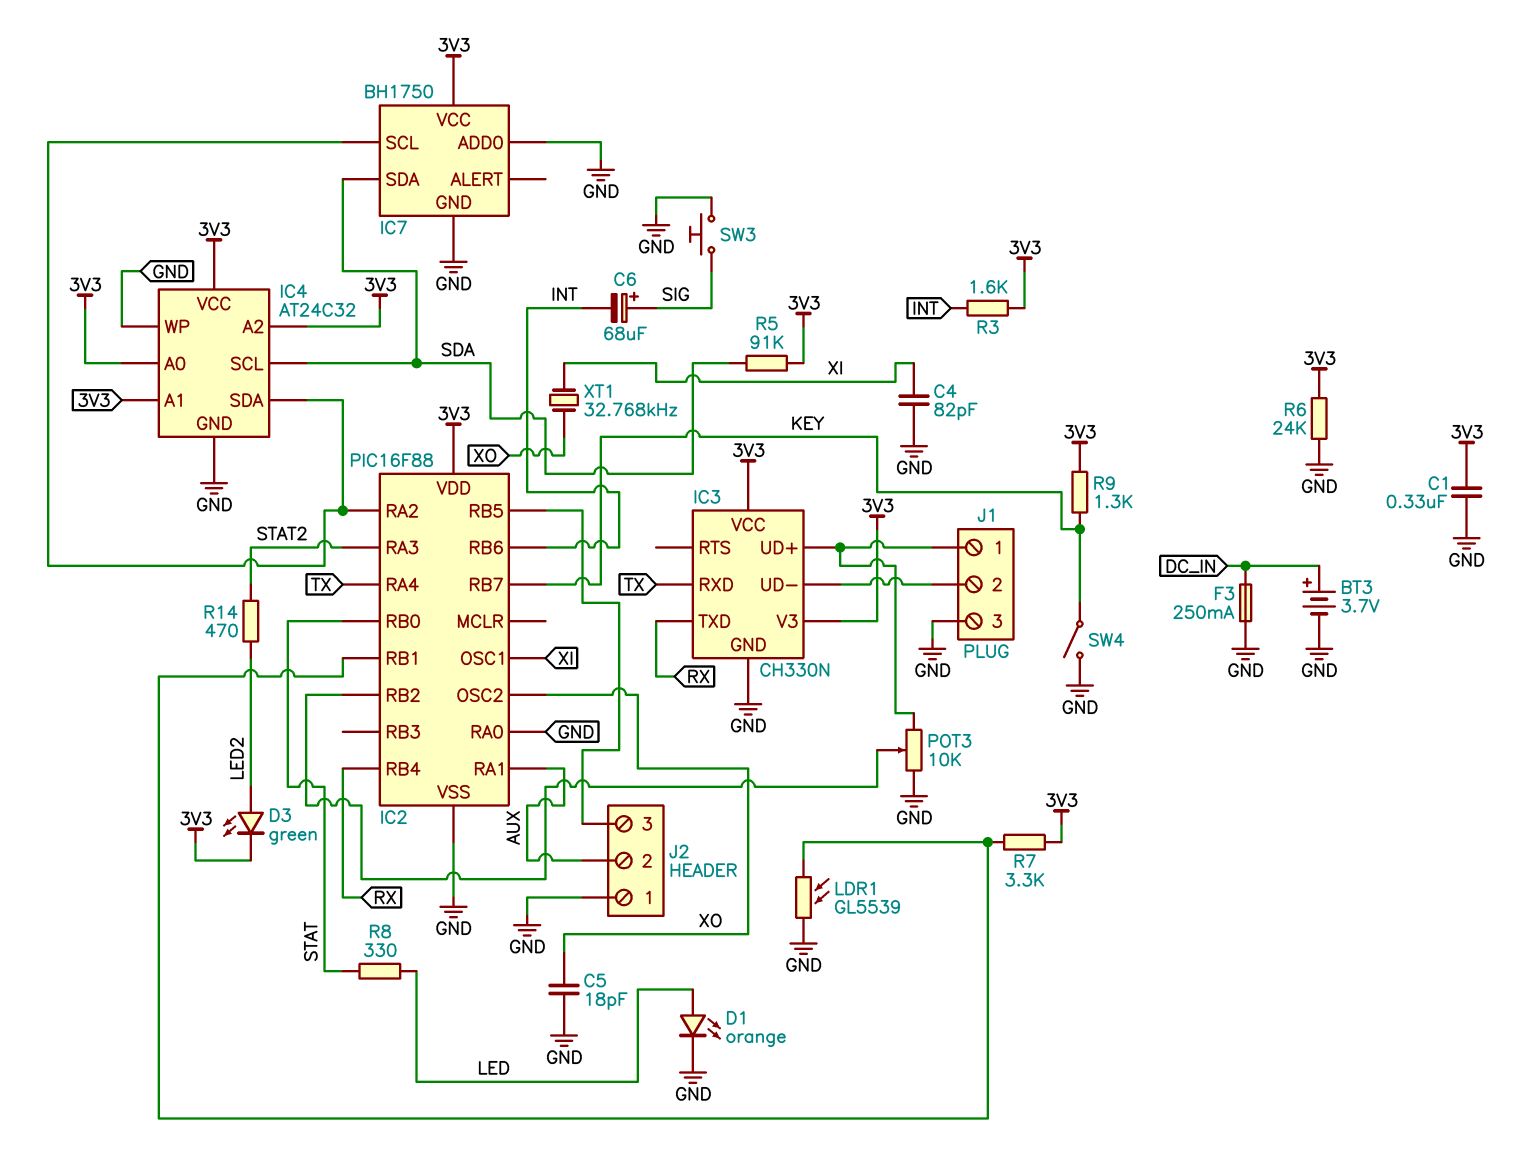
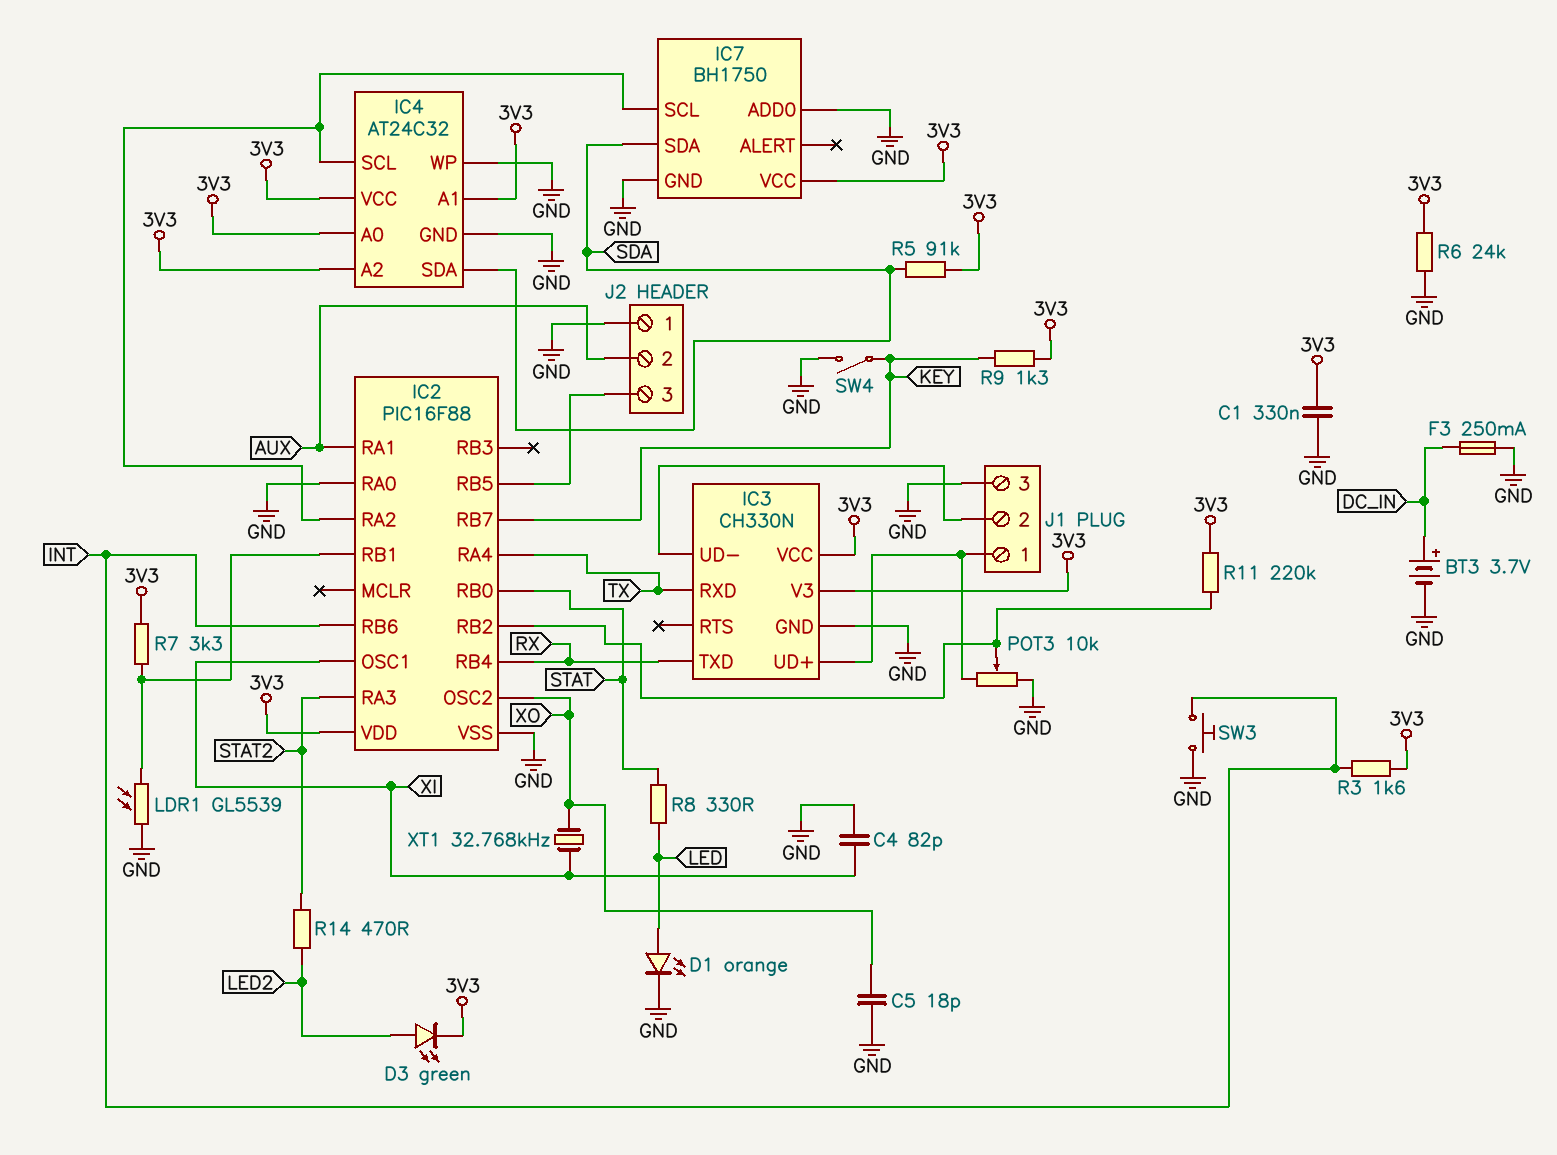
C6: 68uF (plus SIG, minus INT) -> none
IC4 pin SCL: SDA -> IC2/RA2
IC4 pin SDA: IC2/RA2 -> SDA
R11: none -> 220k (3V3, IC2/RB2)
SW3: button (GND, SIG) -> button (GND, INT)

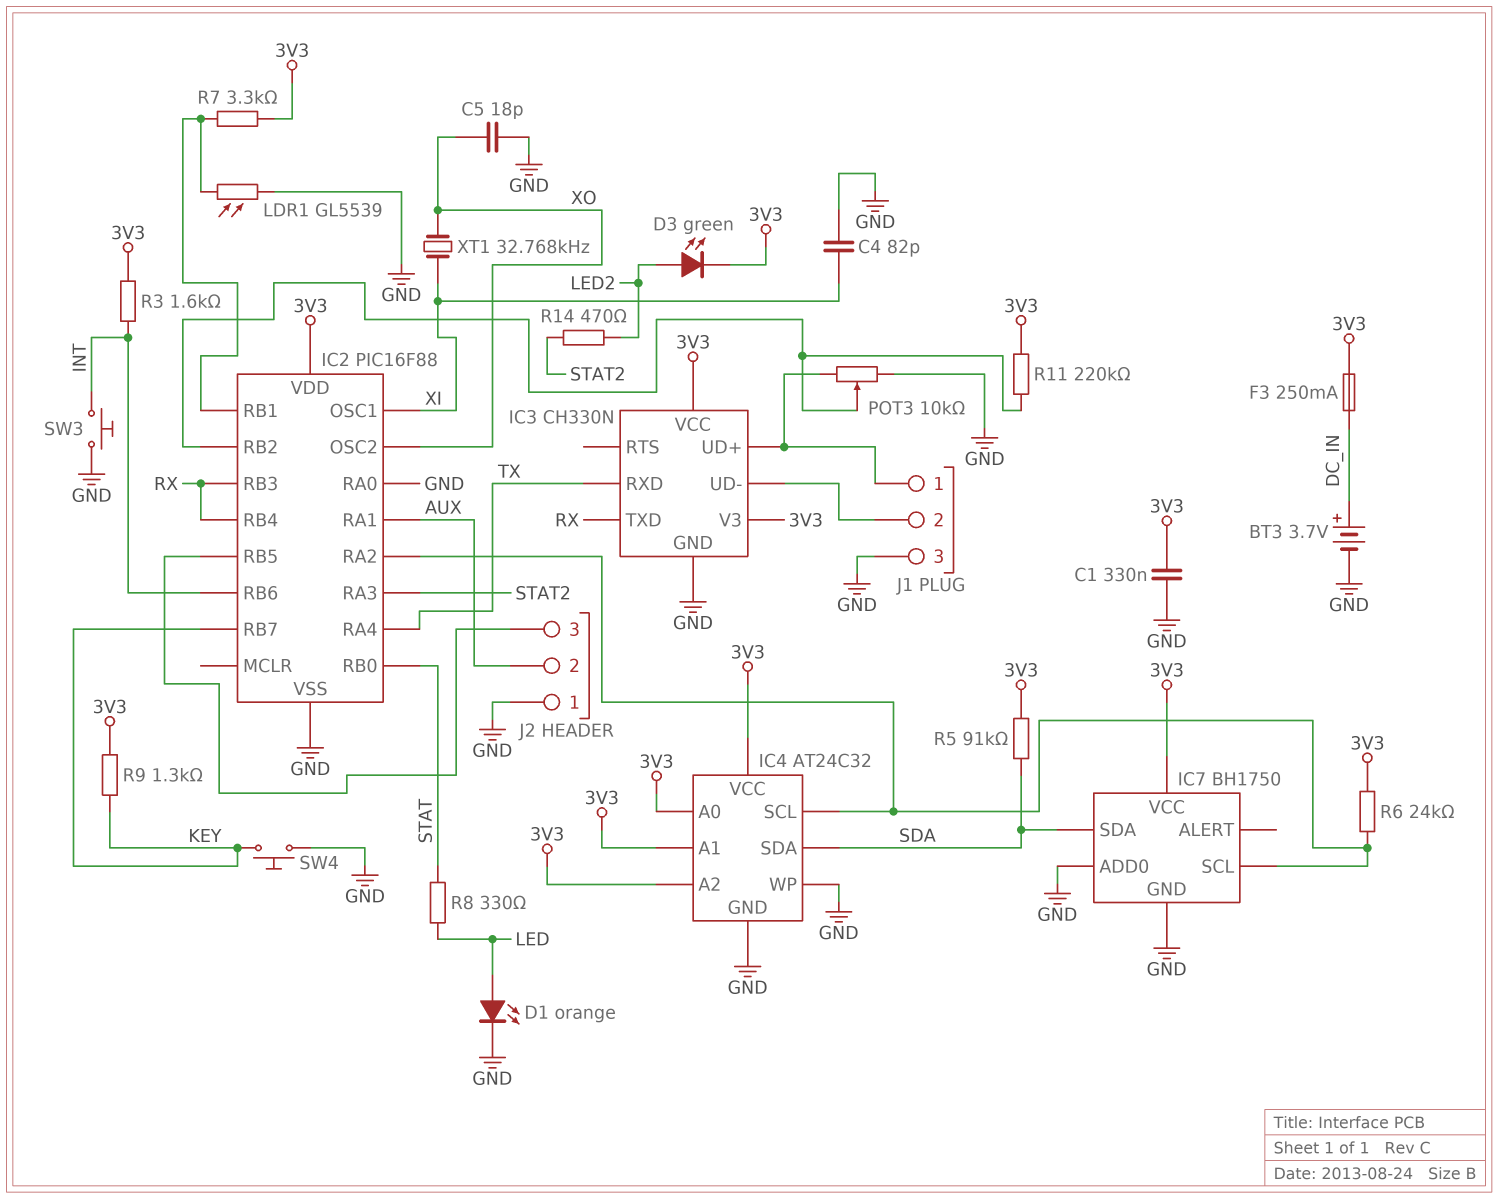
F3: 250mA (DC_IN, GND) -> 250mA (3V3, DC_IN)
IC2 pin RB3: none -> RX
R6: 24k (3V3, GND) -> 24k (3V3, IC2/RA2)
SW4: switch (GND, KEY) -> button (GND, KEY)

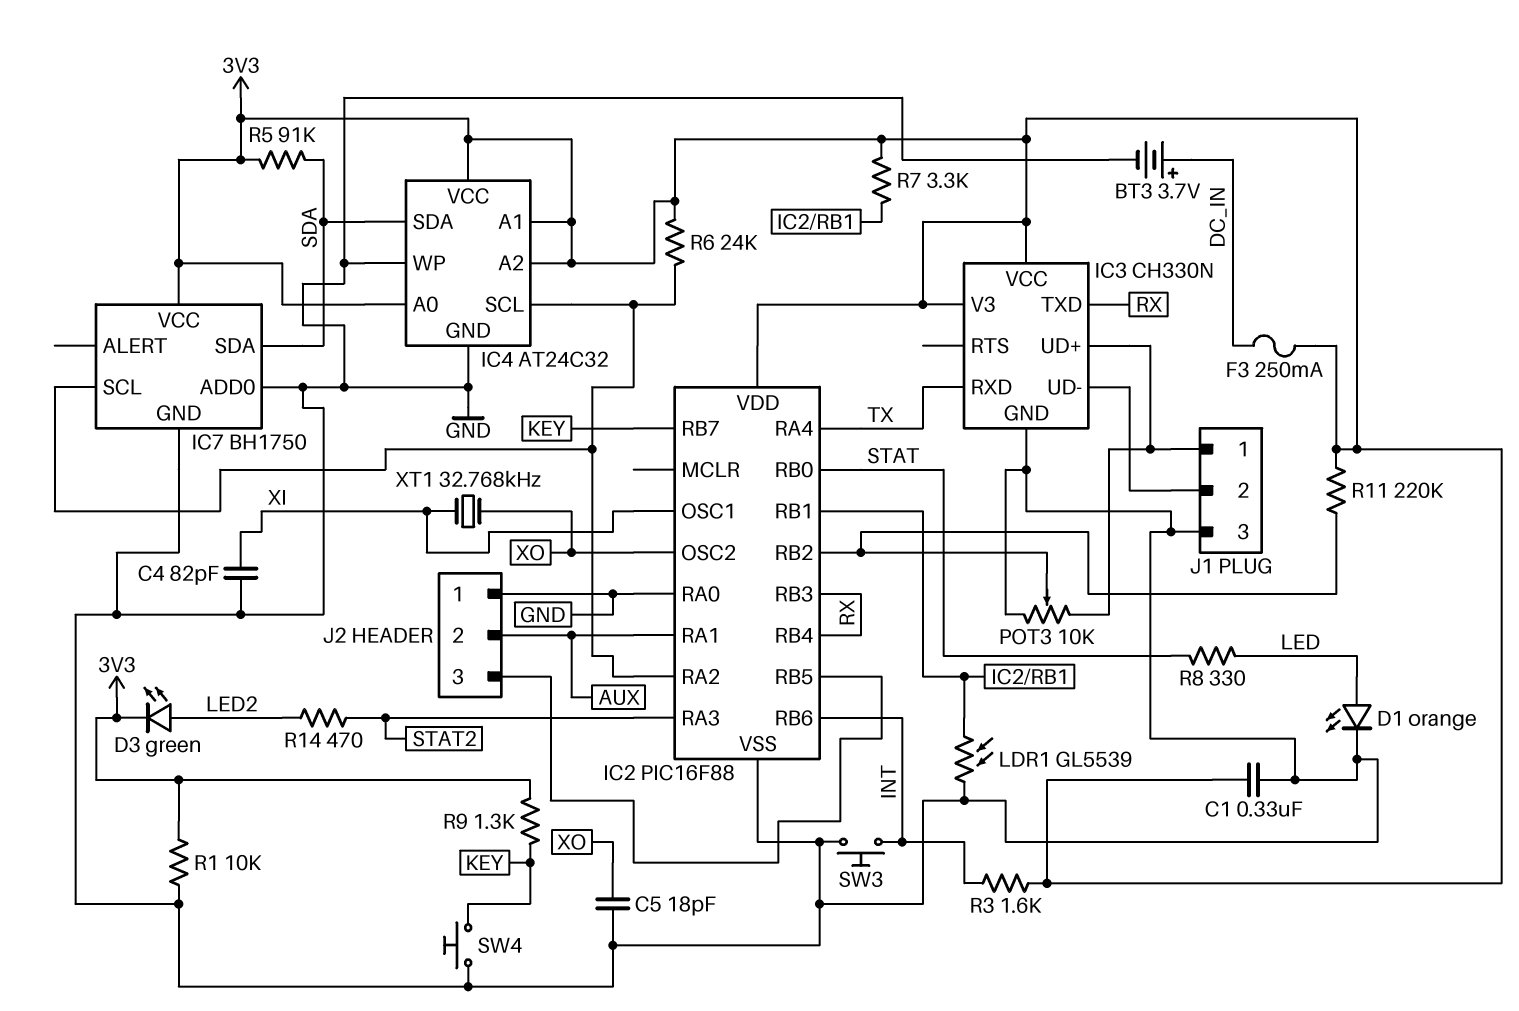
R1: none -> 10k (3V3, GND)

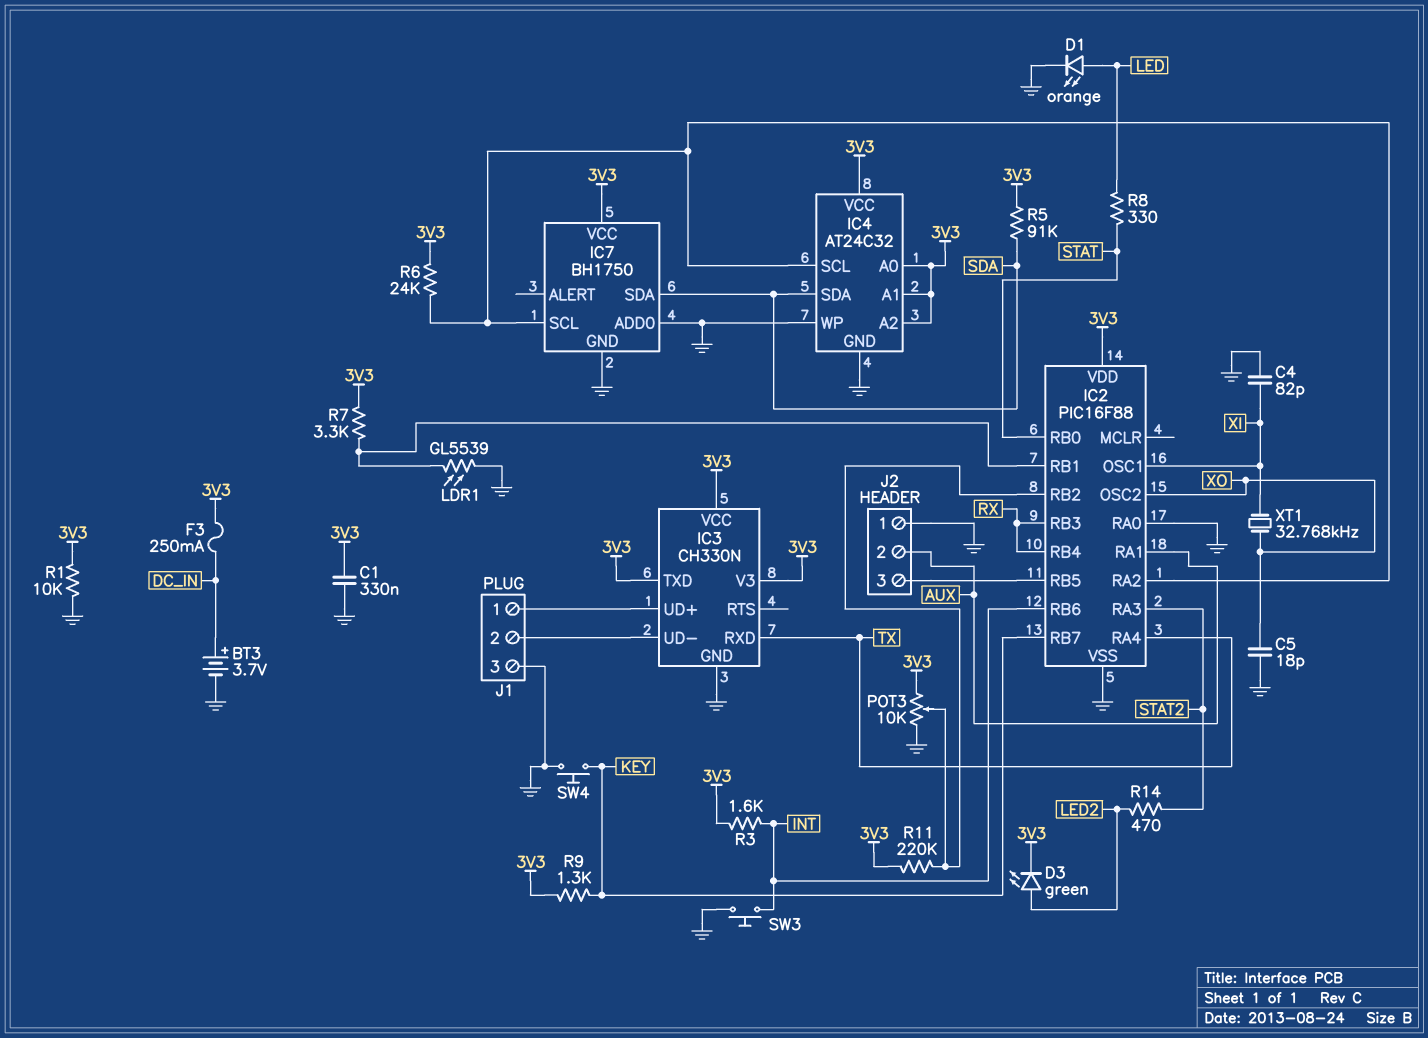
IC3 pin TXD: RX -> 3V3
POT3: 10k (GND, IC3/UD+, wiper IC2/RB2) -> 10k (3V3, GND, wiper IC2/RB2)

